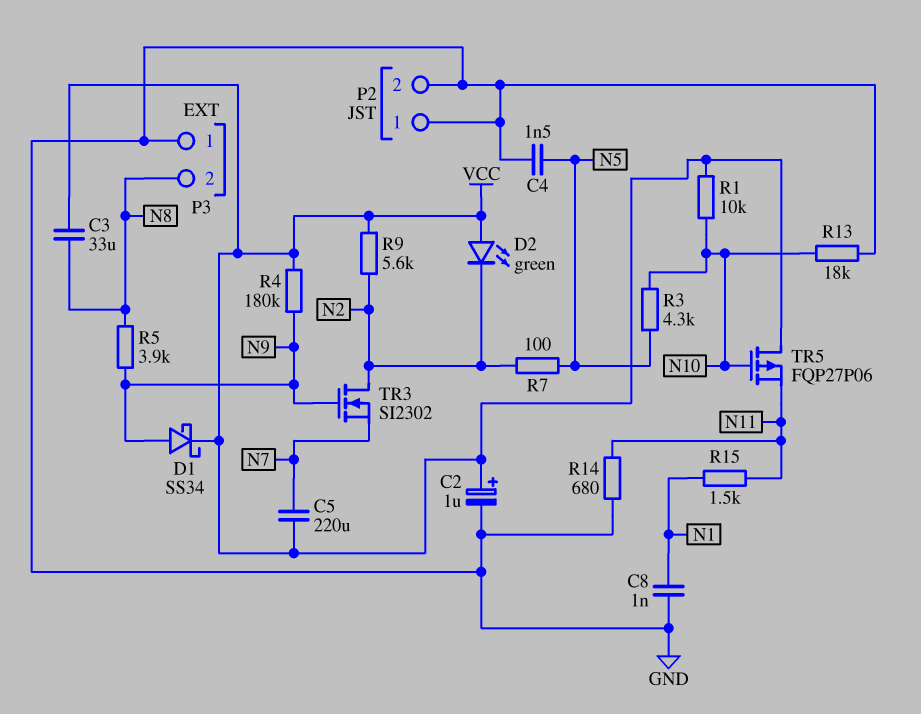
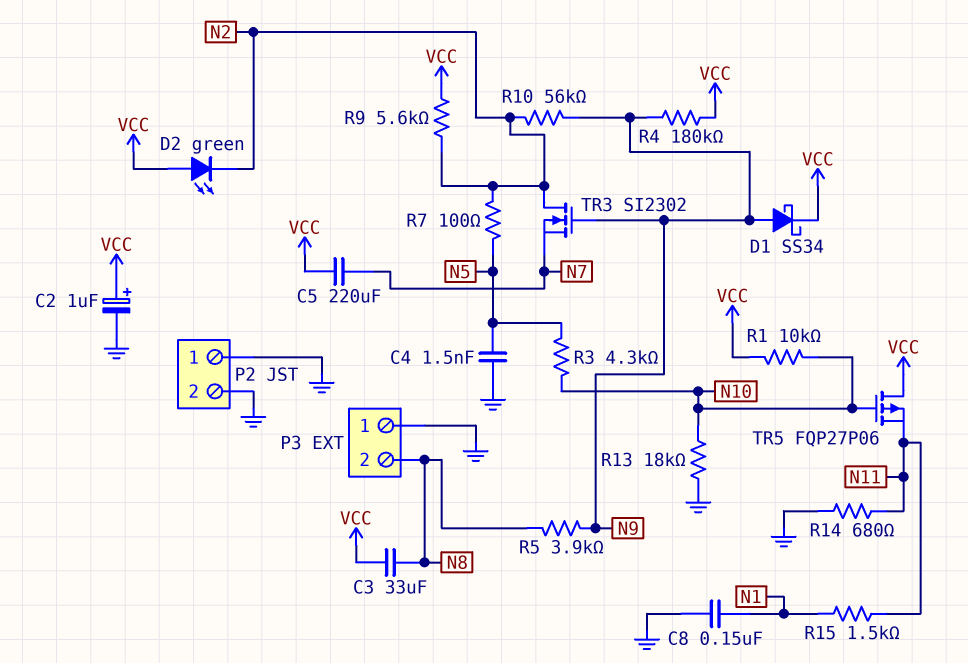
C8: 1nF (GND, N1) -> 150nF (GND, N1)
R10: none -> 56k (N2, N9)

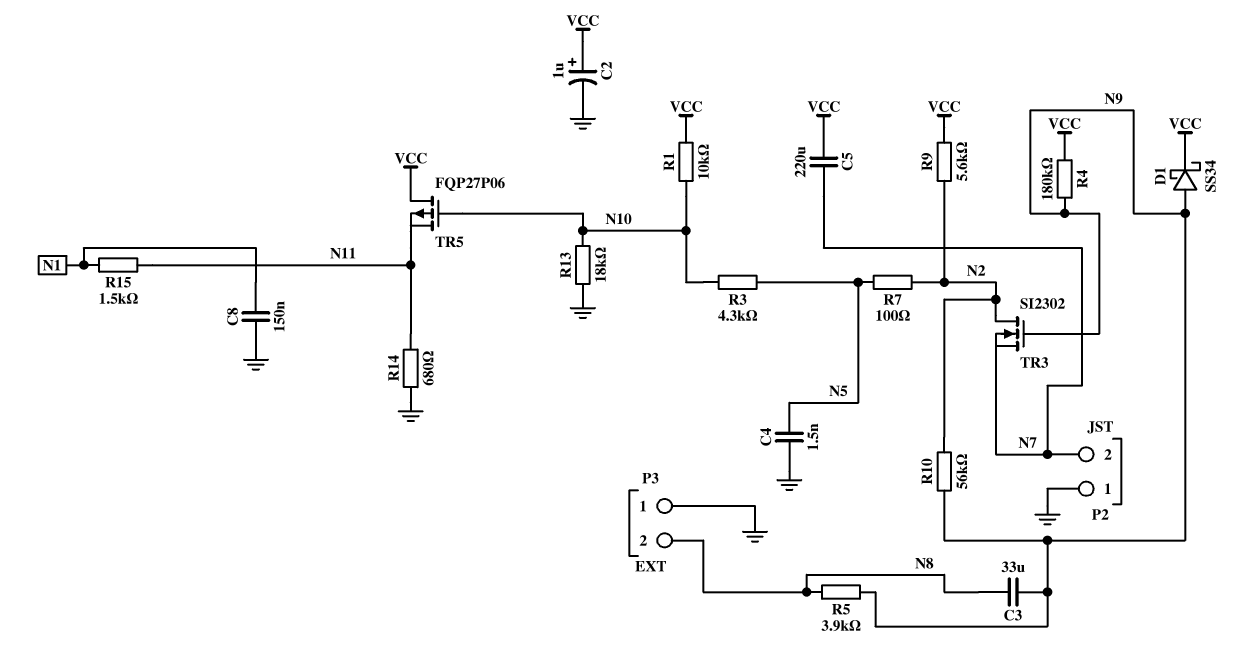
C3: 33uF (N8, VCC) -> 33uF (N8, N9)
D2: LED green (A VCC, K N2) -> none
P2 pin 2: GND -> N7

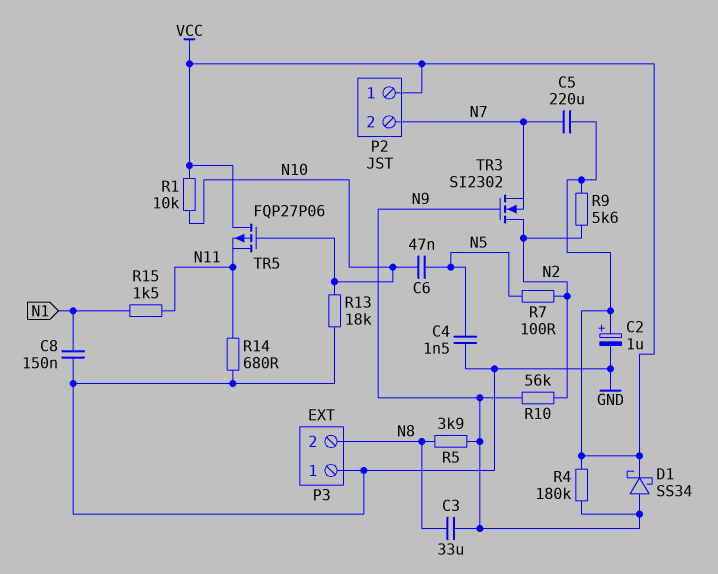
C6: none -> 47nF (N5, N10)
P2 pin 1: GND -> VCC
R3: 4.3k (N5, N10) -> none

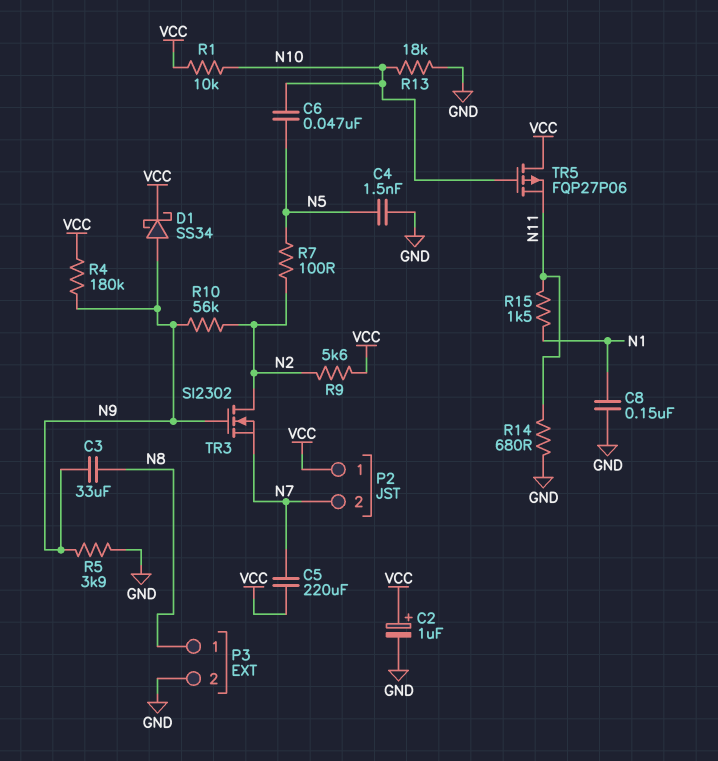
P3 pin 1: GND -> N8
P3 pin 2: N8 -> GND
R5: 3.9k (N8, N9) -> 3.9k (GND, N9)

